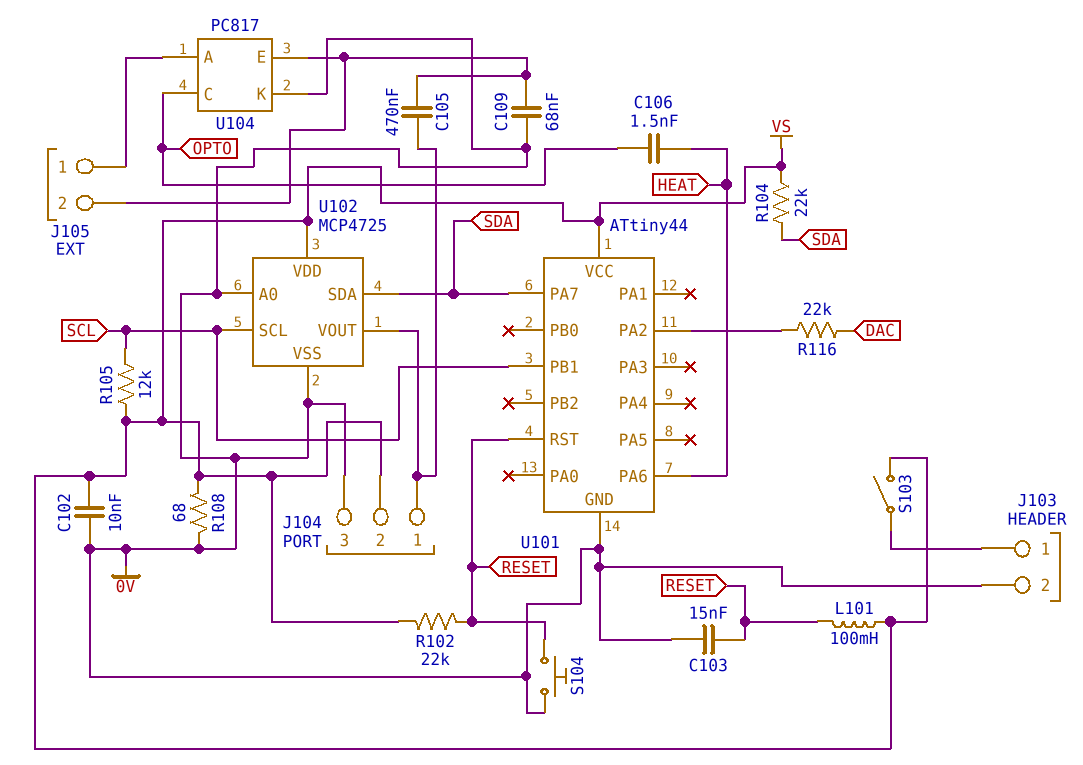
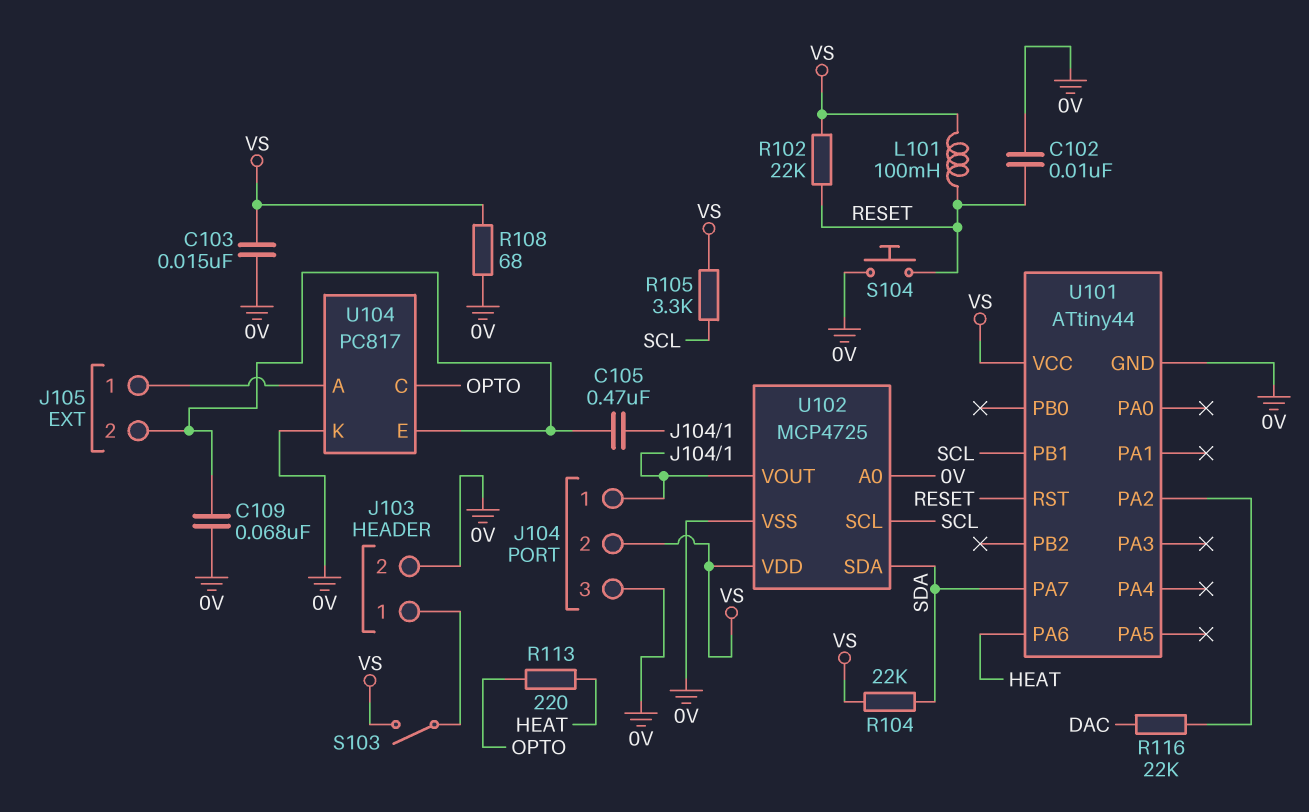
C102: 10nF (0V, VS) -> 10nF (0V, RESET)
C103: 15nF (0V, RESET) -> 15nF (0V, VS)
C106: 1.5nF (HEAT, OPTO) -> none
R105: 12k (SCL, VS) -> 3.3k (SCL, VS)
R113: none -> 220 (HEAT, OPTO)

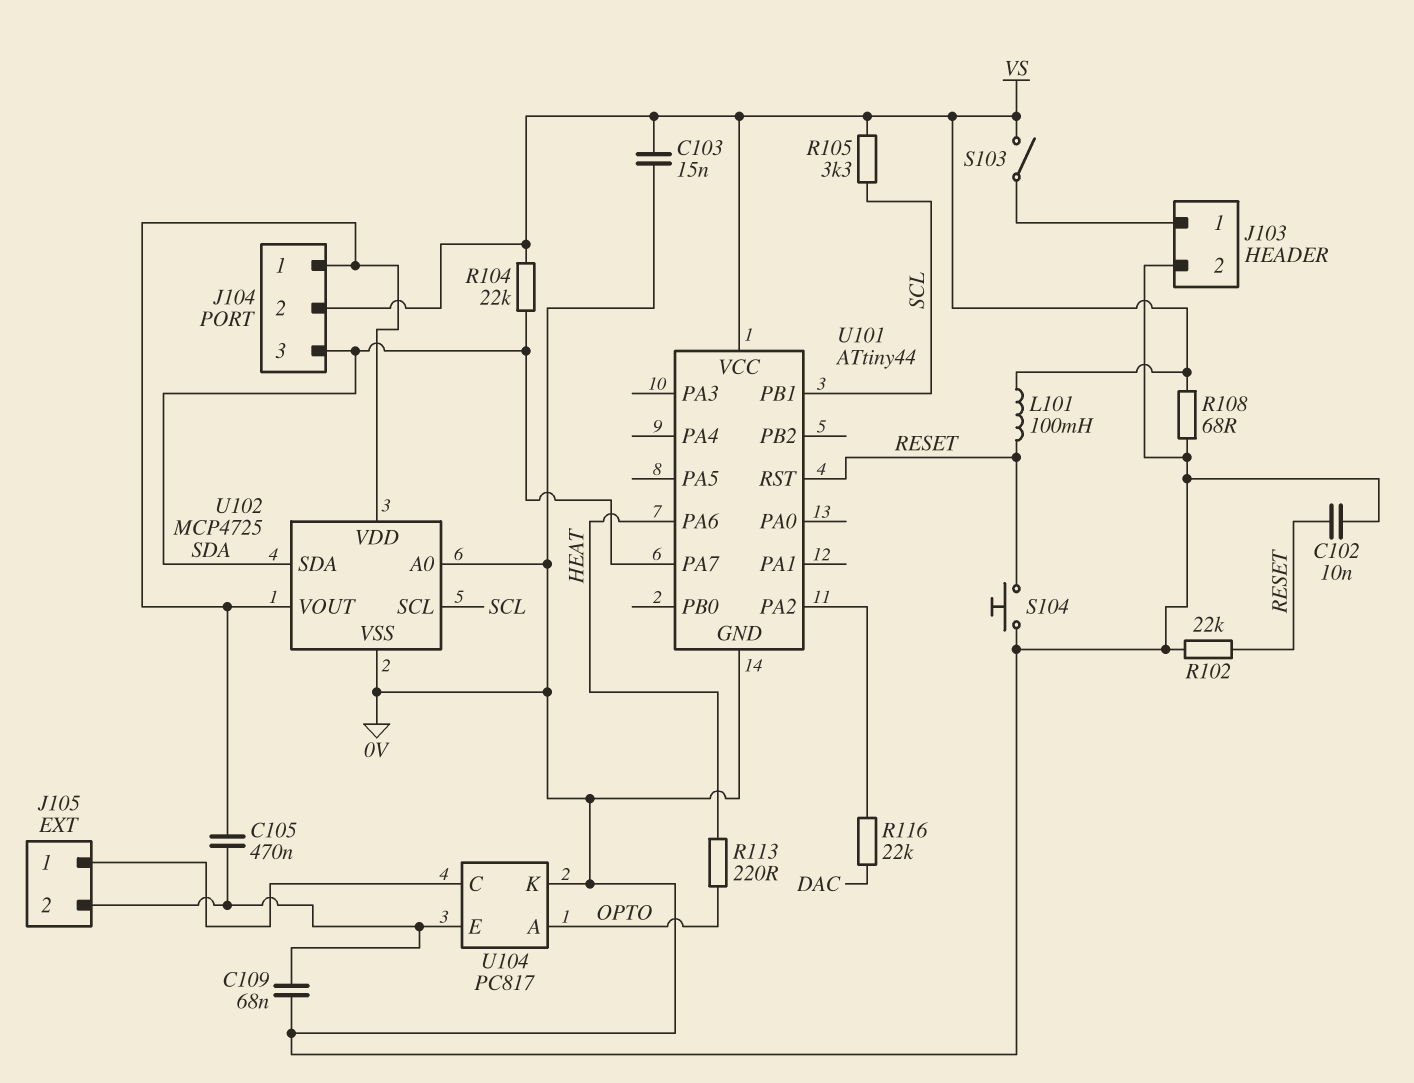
J104 pin 3: 0V -> SDA
R102: 22k (RESET, VS) -> 22k (0V, RESET)
U102 pin VDD: VS -> J104/1
U104 pin A: J105/1 -> OPTO
U104 pin C: OPTO -> J105/1

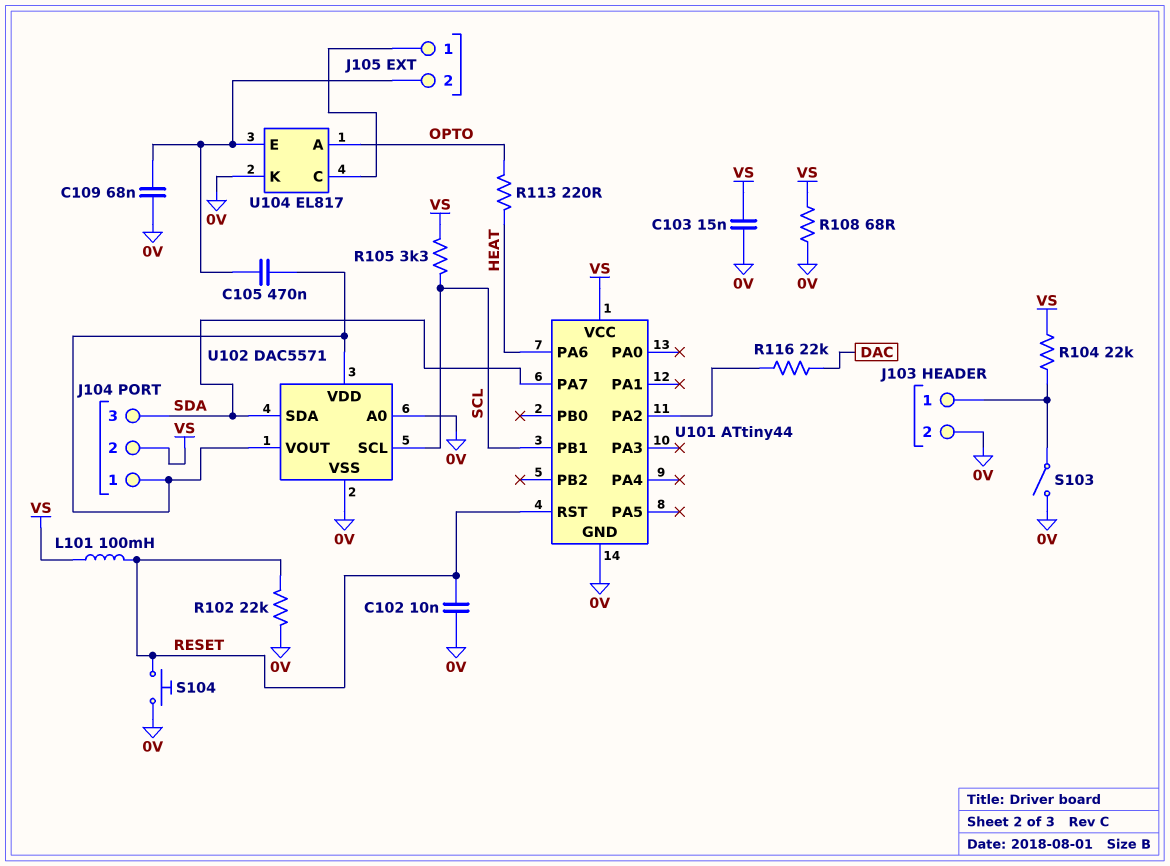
R104: 22k (SDA, VS) -> 22k (J103/1, VS)
S103: switch (J103/1, VS) -> switch (0V, J103/1)
U102: MCP4725 -> DAC5571
U104: PC817 -> EL817

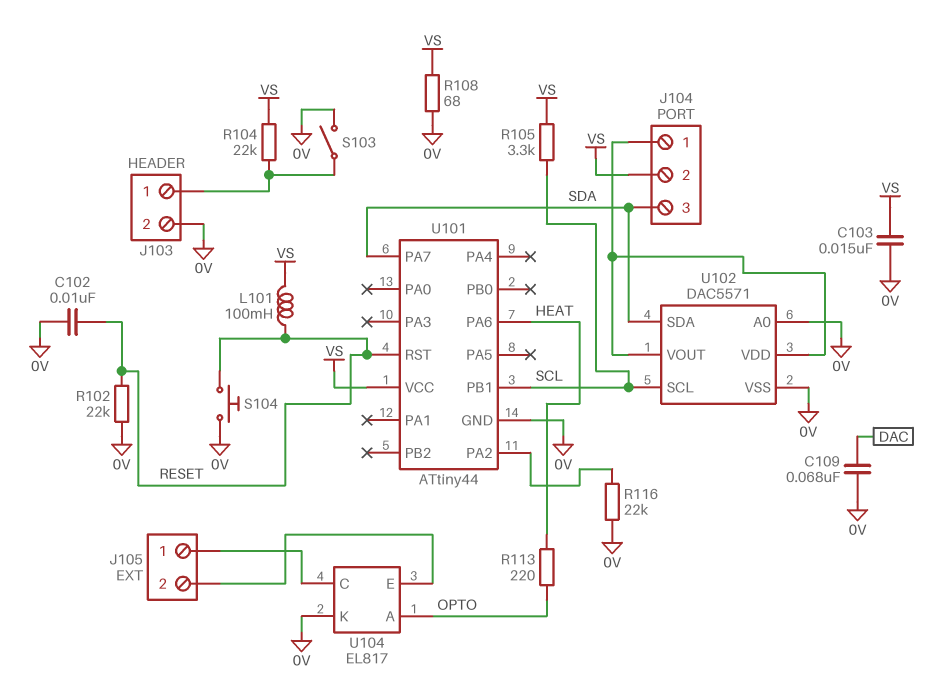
C105: 470nF (J104/1, J105/2) -> none
C109: 68nF (0V, J105/2) -> 68nF (0V, DAC)
R116: 22k (DAC, U101/PA2) -> 22k (0V, U101/PA2)

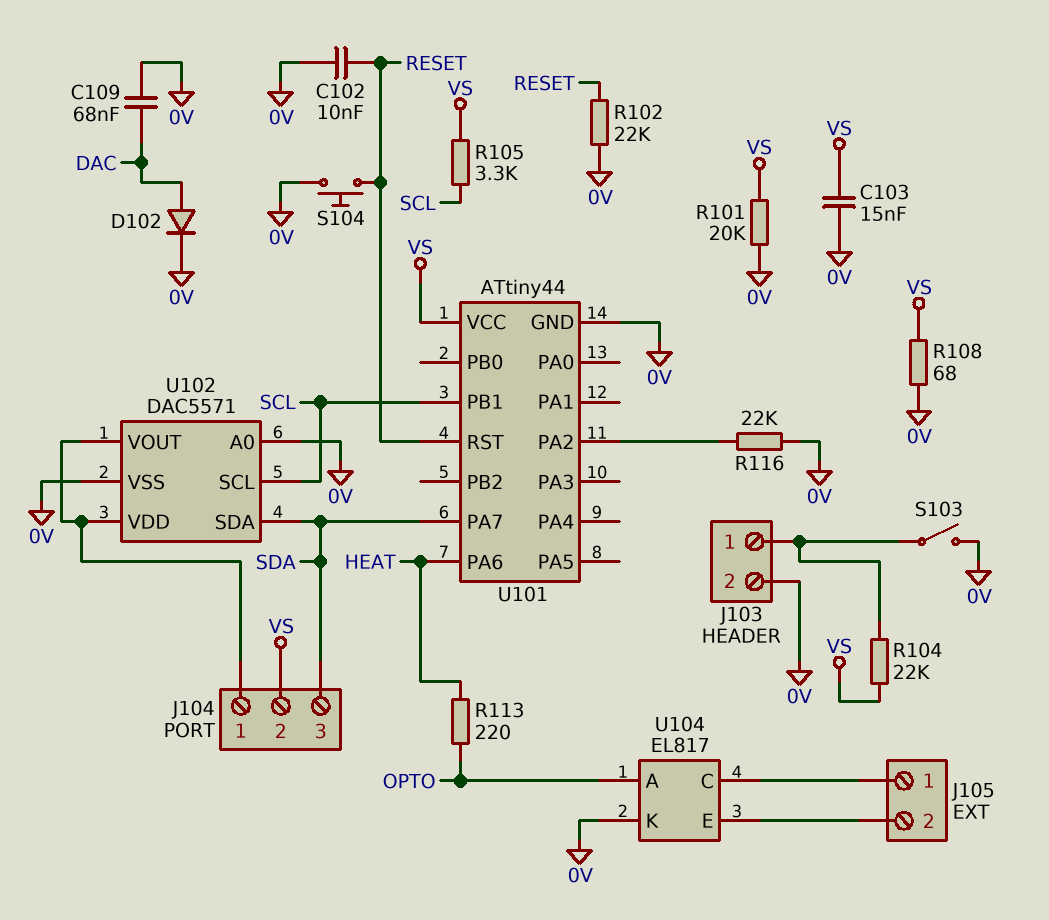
D102: none -> diode (A DAC, K 0V)
L101: 100mH (RESET, VS) -> none
R101: none -> 20k (0V, VS)

